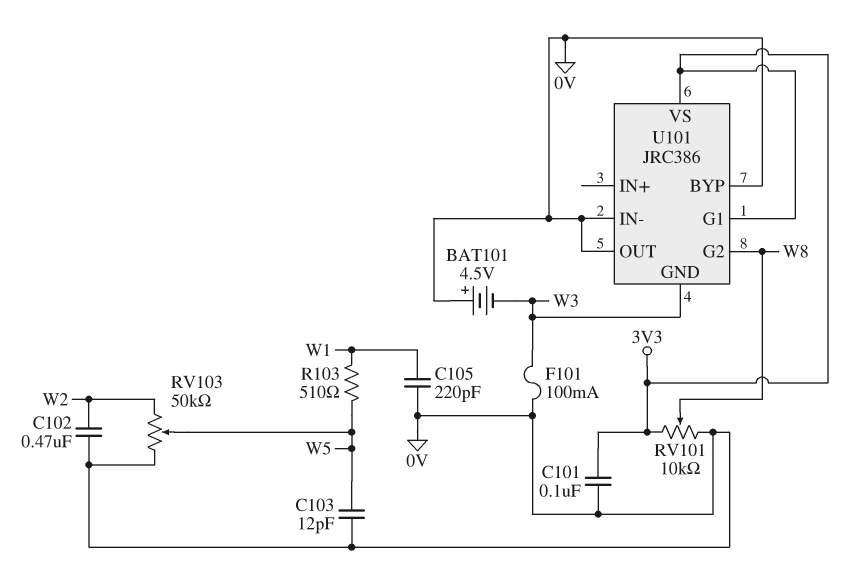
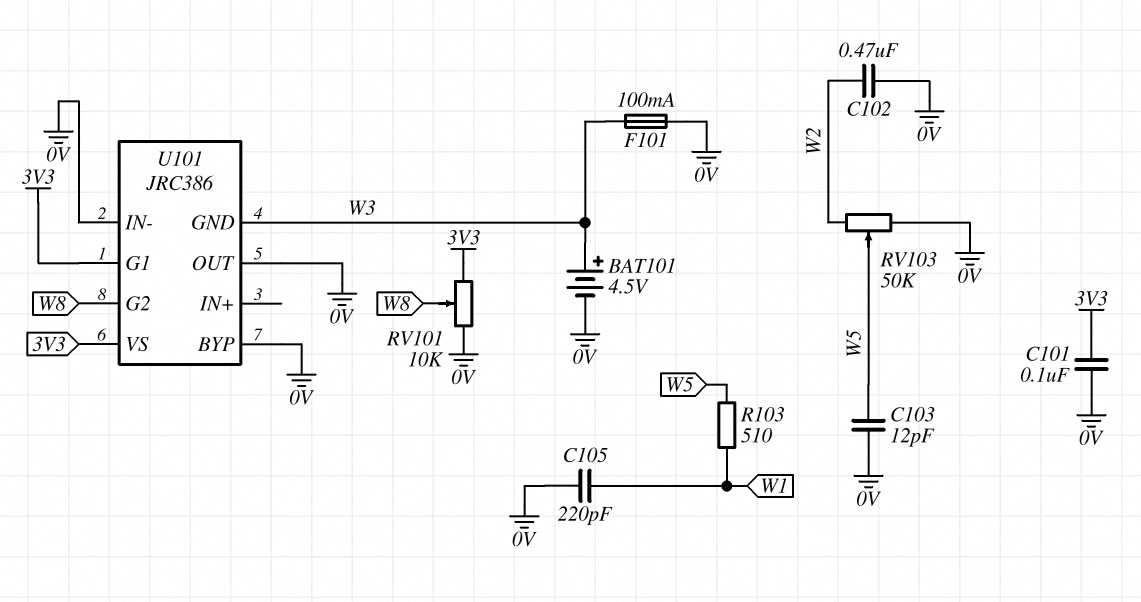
BAT101: 4.5V (plus 0V, minus W3) -> 4.5V (plus W3, minus 0V)

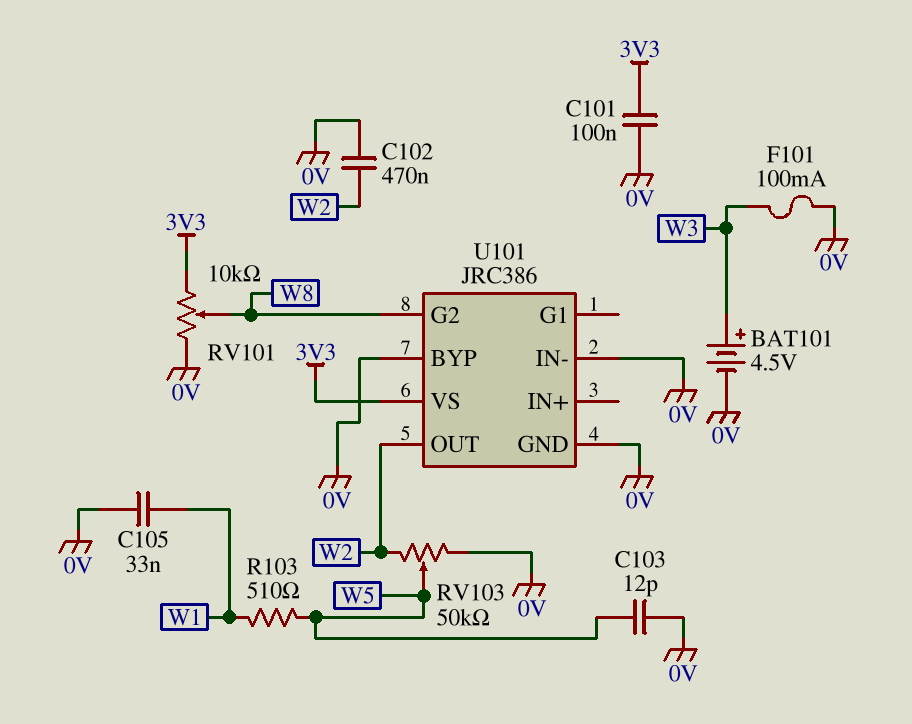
C105: 220pF (0V, W1) -> 33nF (0V, W1)
U101 pin G1: 3V3 -> none
U101 pin GND: W3 -> 0V
U101 pin OUT: 0V -> W2

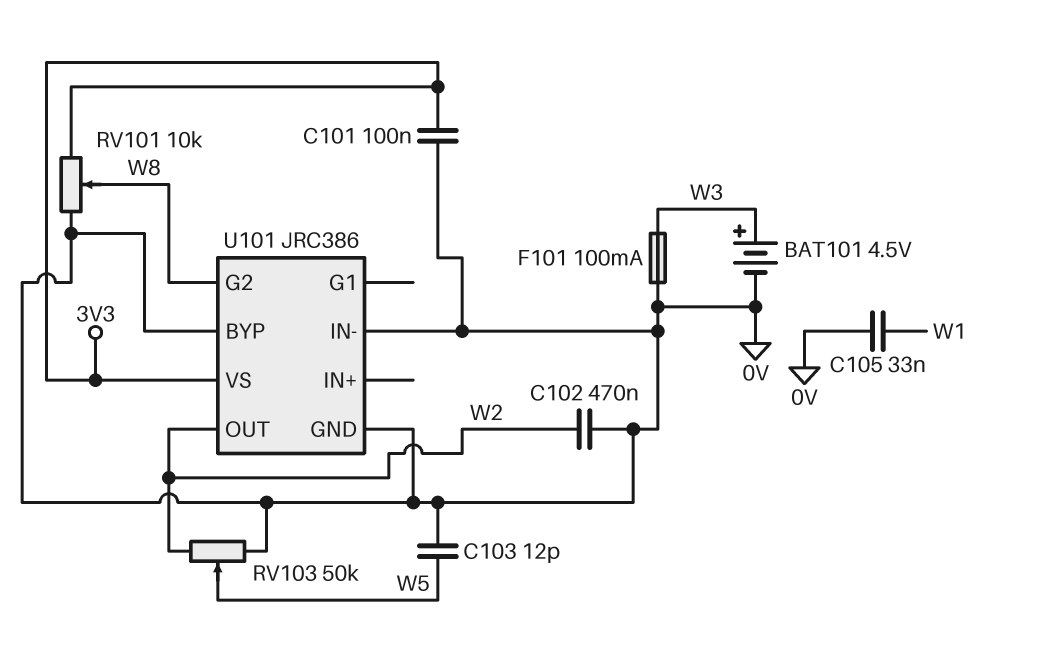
R103: 510 (W1, W5) -> none

